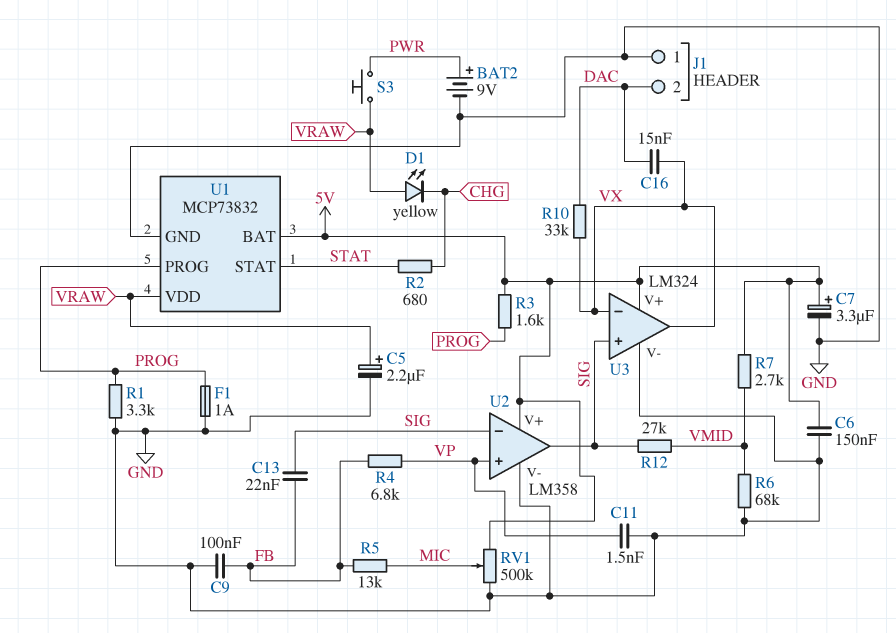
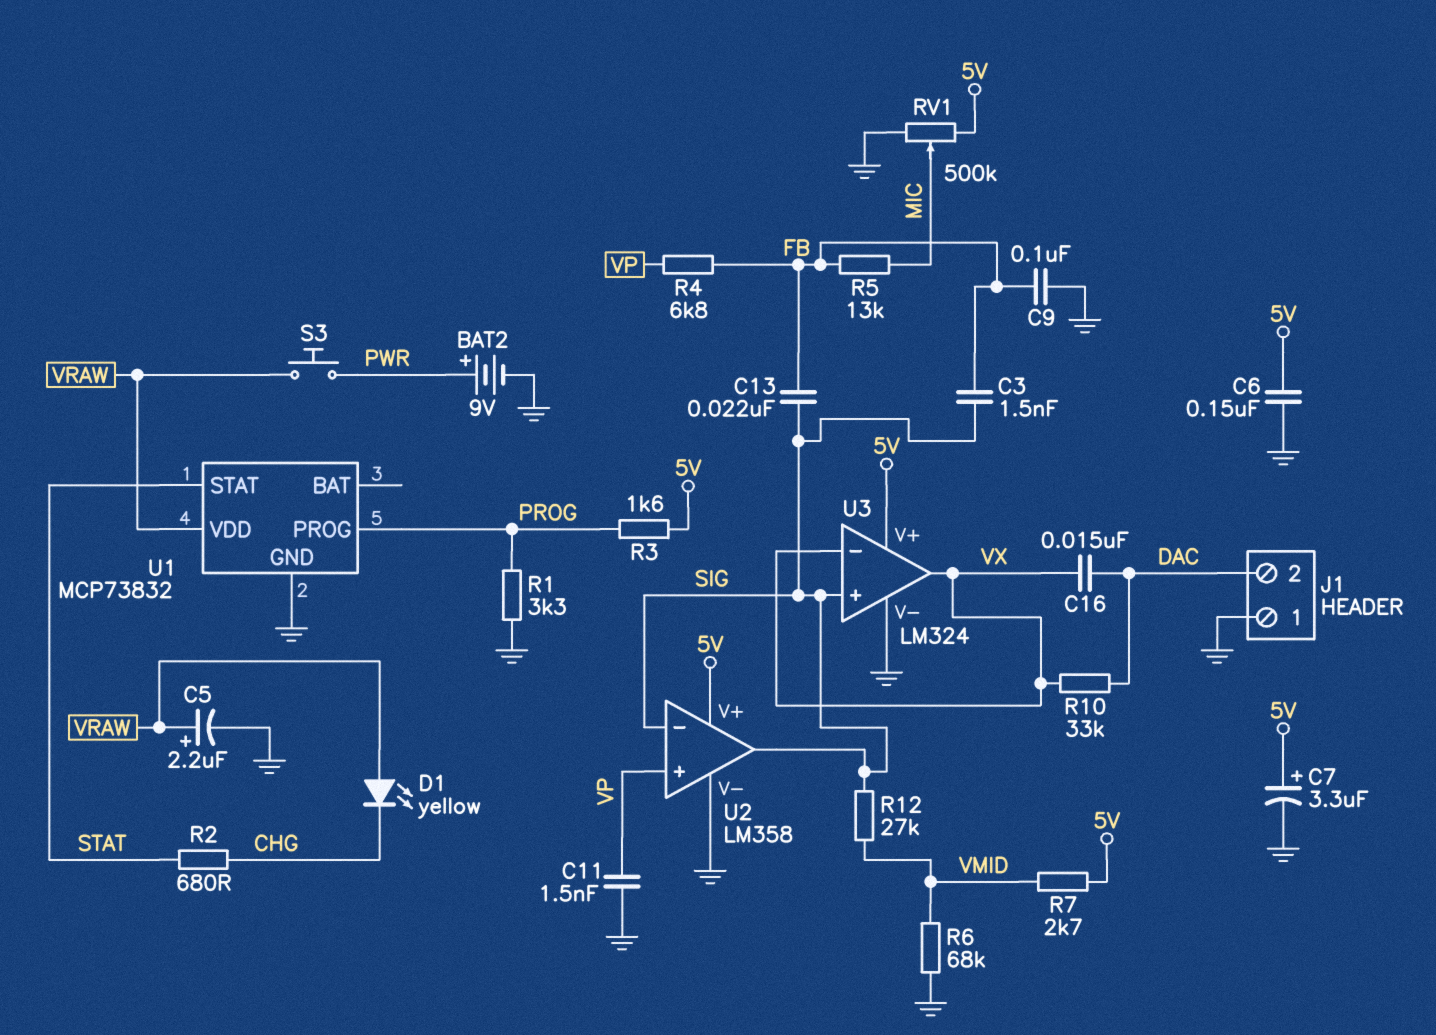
C3: none -> 1.5nF (FB, SIG)
F1: 1A (GND, PROG) -> none
U1 pin BAT: 5V -> none

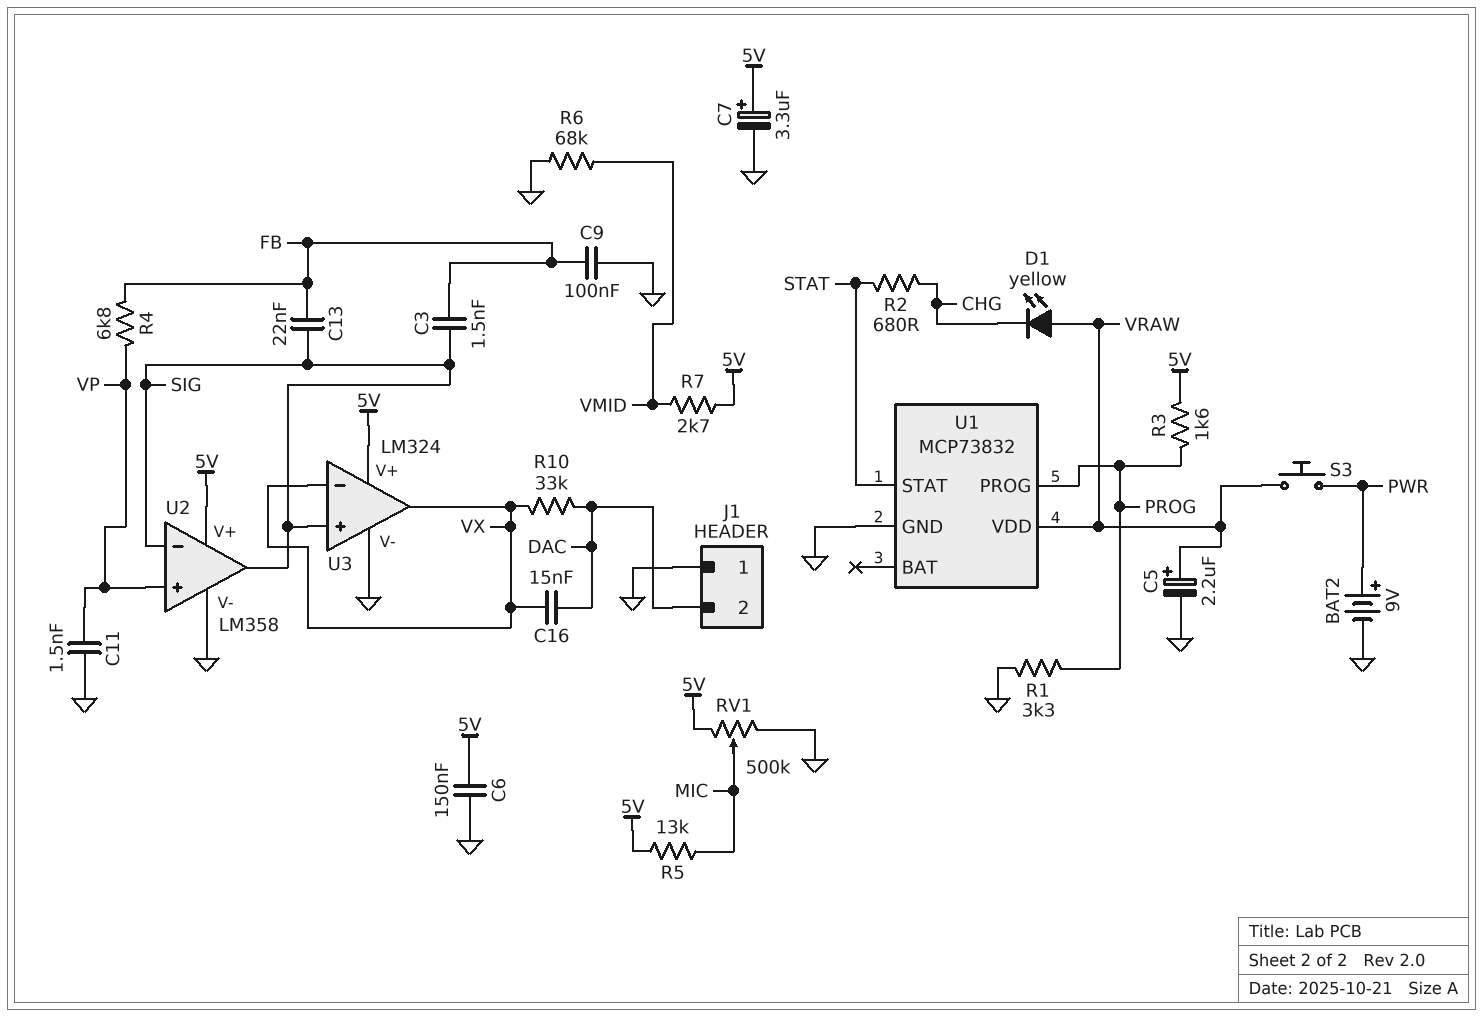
R5: 13k (FB, MIC) -> 13k (5V, MIC)
R12: 27k (SIG, VMID) -> none

